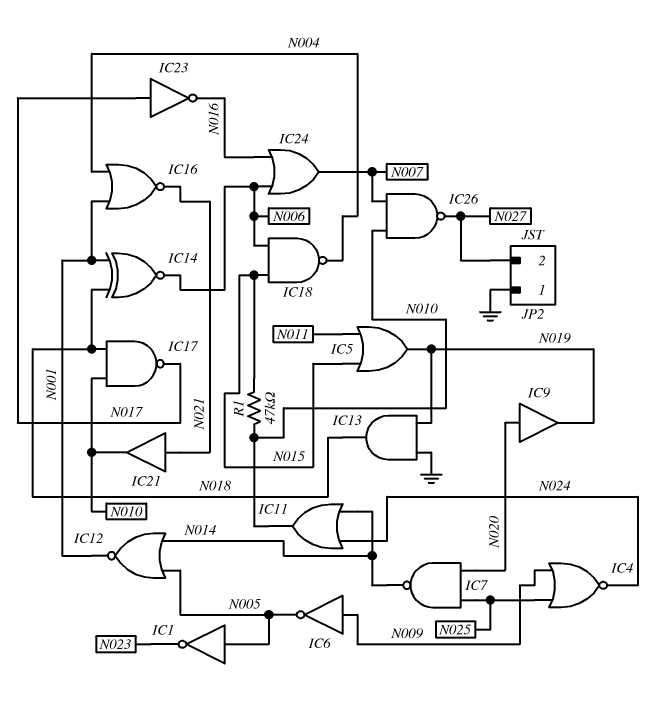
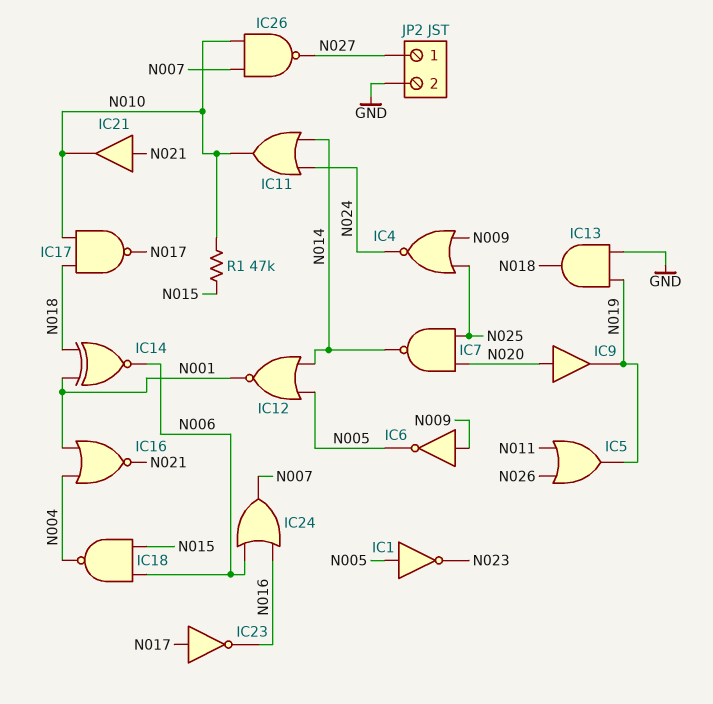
IC5: OR (in N011, in N015, out N019) -> OR (in N011, in N026, out N019)
JP2 pin 1: GND -> N027
JP2 pin 2: N027 -> GND

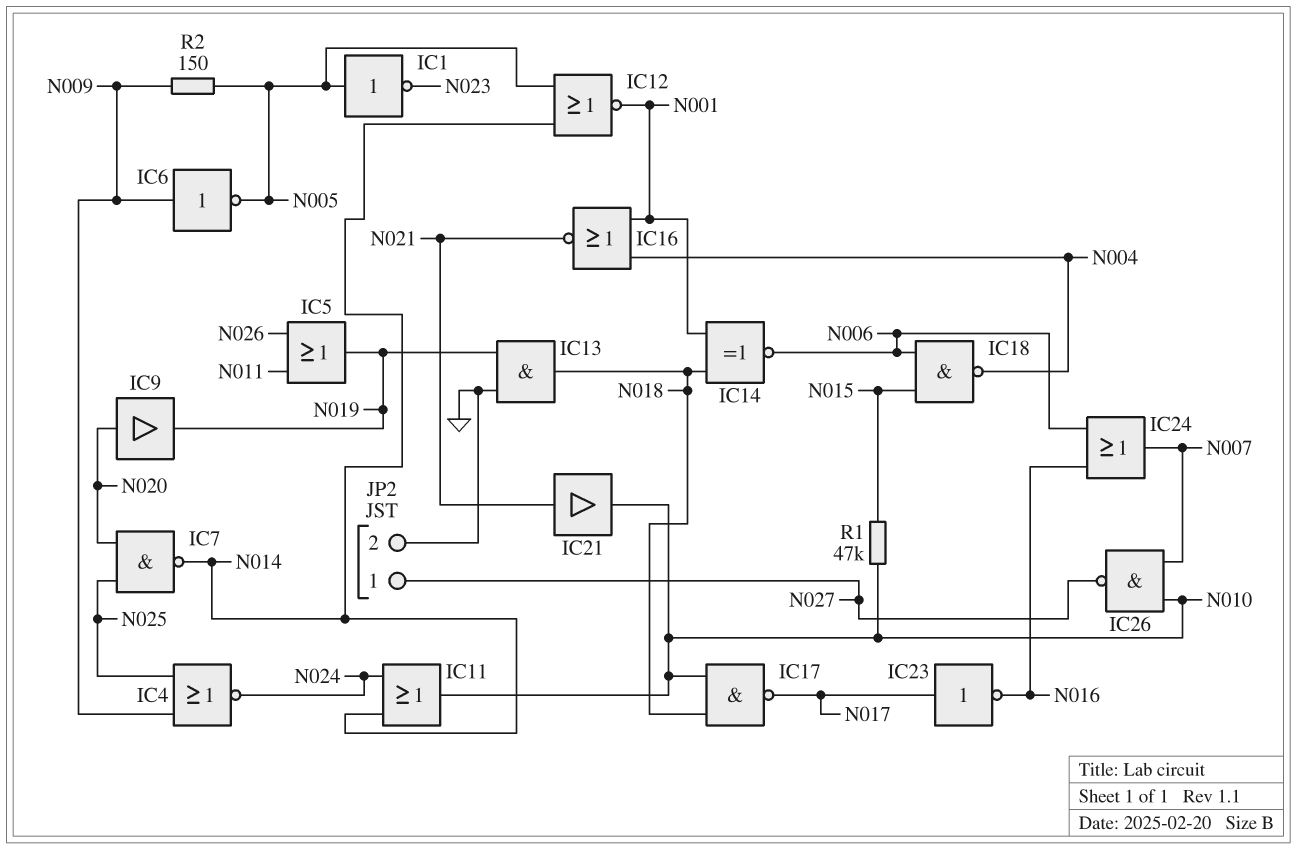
R2: none -> 150 (N005, N009)

